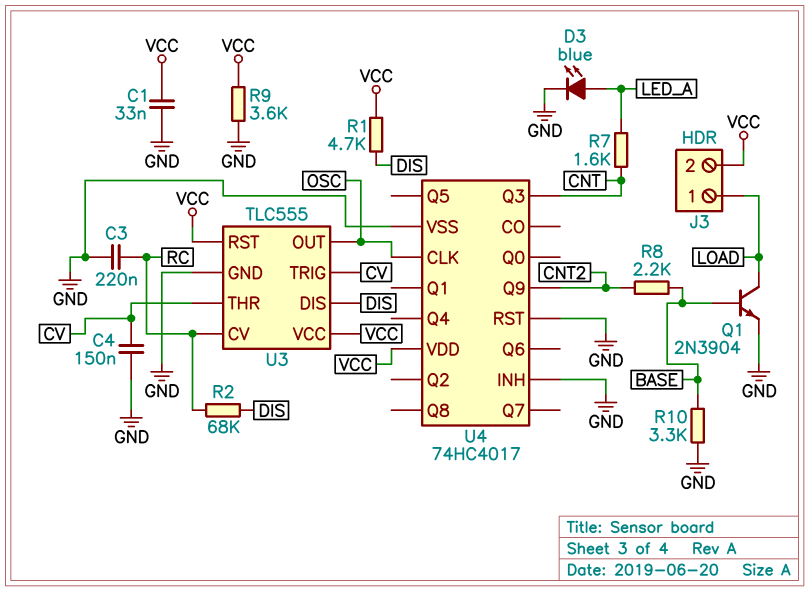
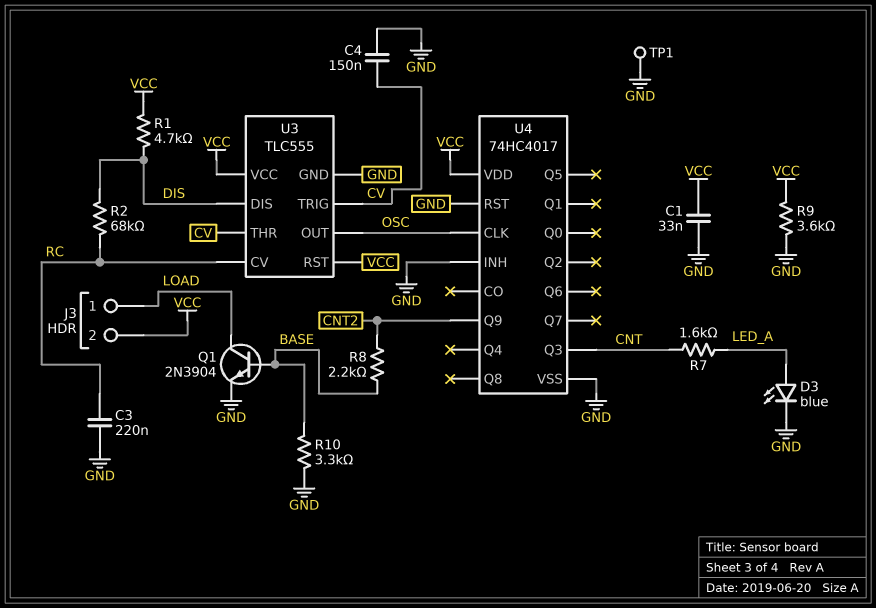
TP1: none -> test point (GND)

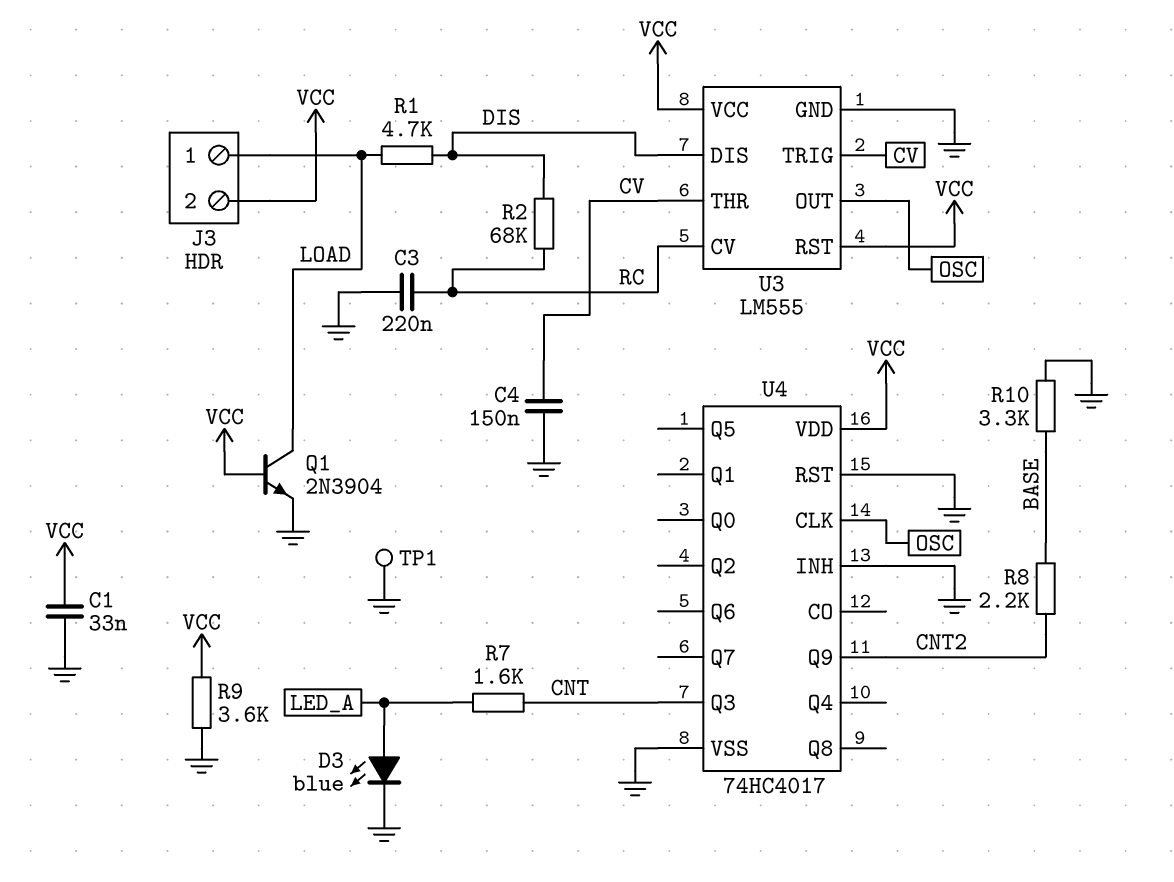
Q1: NPN 2N3904 (B BASE, C LOAD, E GND) -> NPN 2N3904 (B VCC, C LOAD, E GND)
R1: 4.7k (DIS, VCC) -> 4.7k (DIS, LOAD)
U3: TLC555 -> LM555

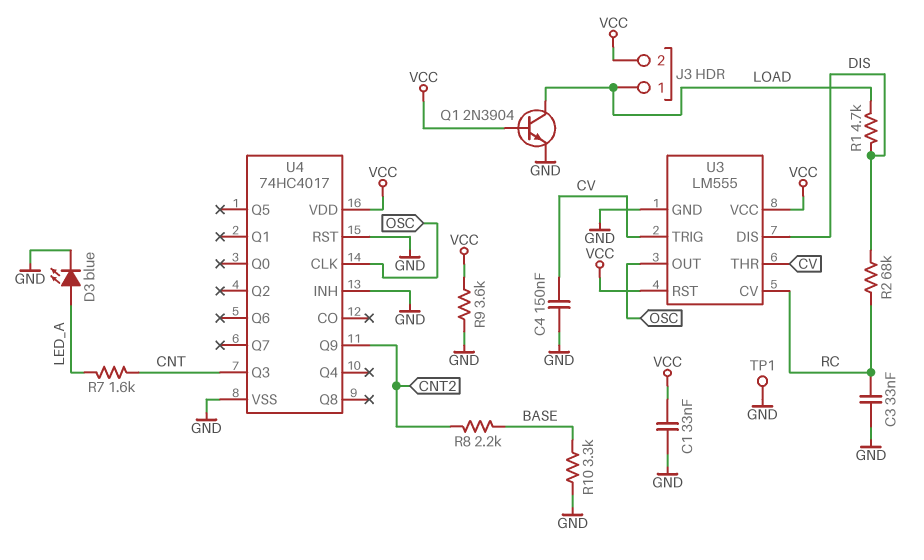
C3: 220nF (GND, RC) -> 33nF (GND, RC)

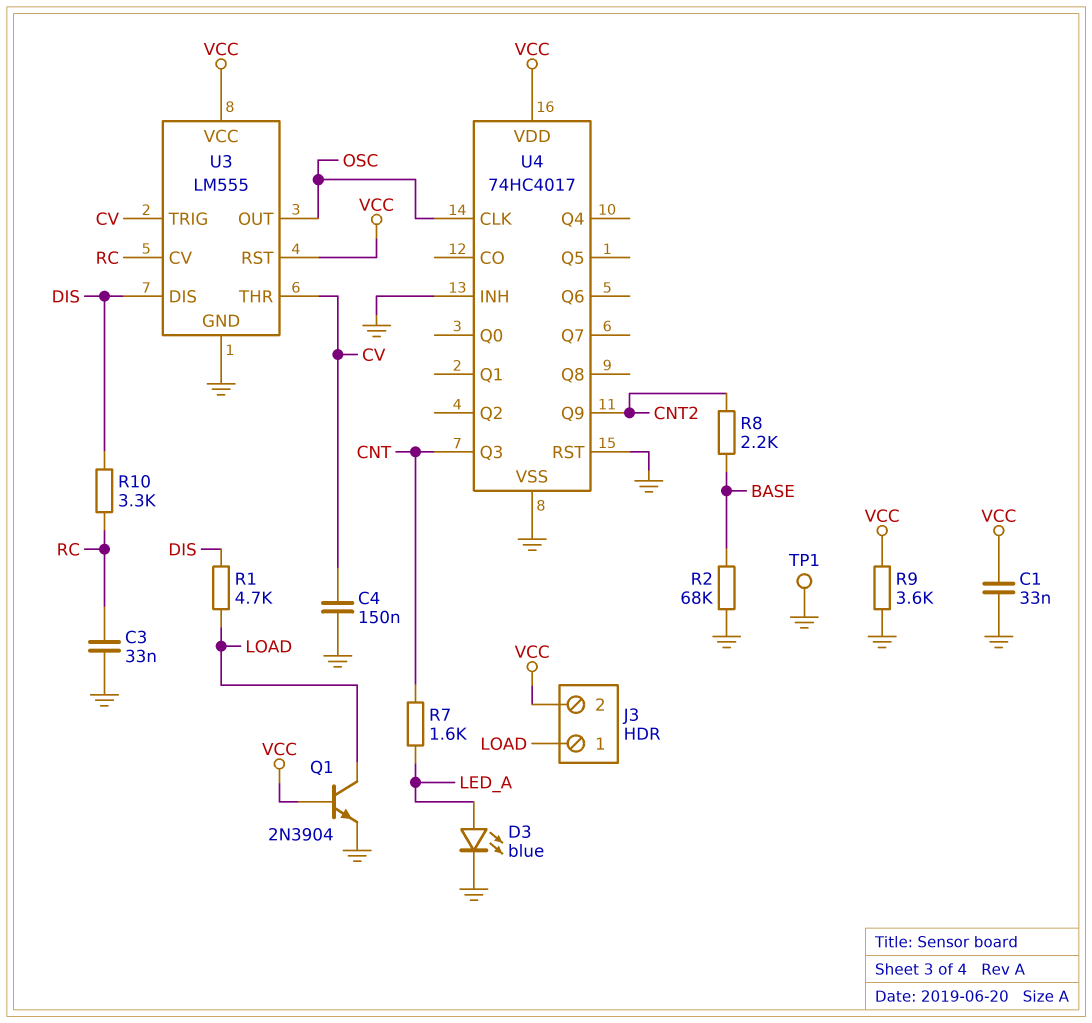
R2: 68k (DIS, RC) -> 68k (BASE, GND)
R10: 3.3k (BASE, GND) -> 3.3k (DIS, RC)

